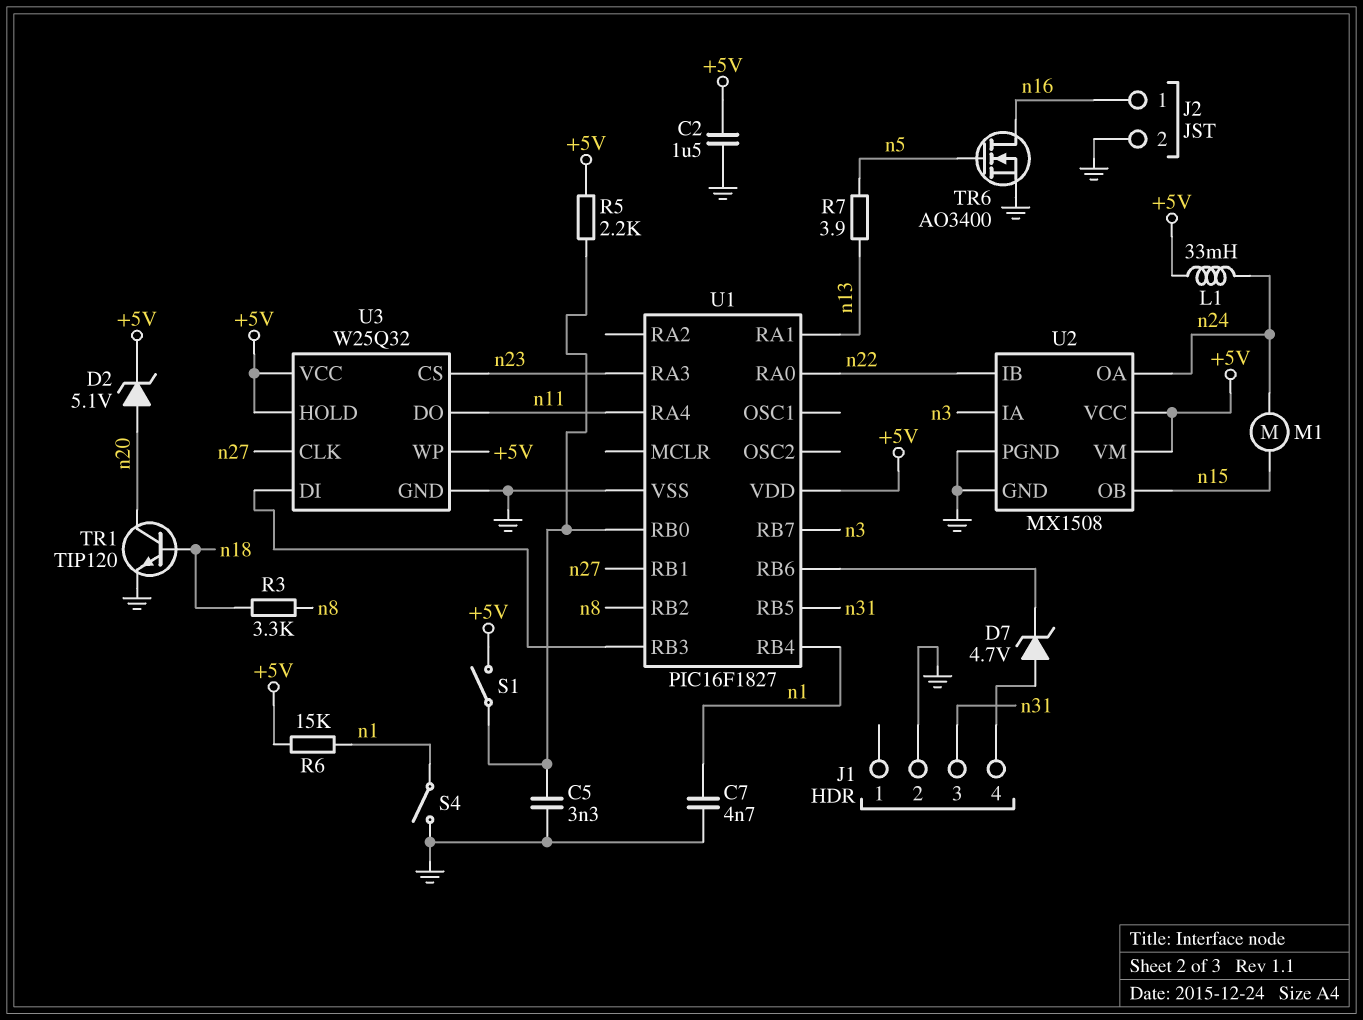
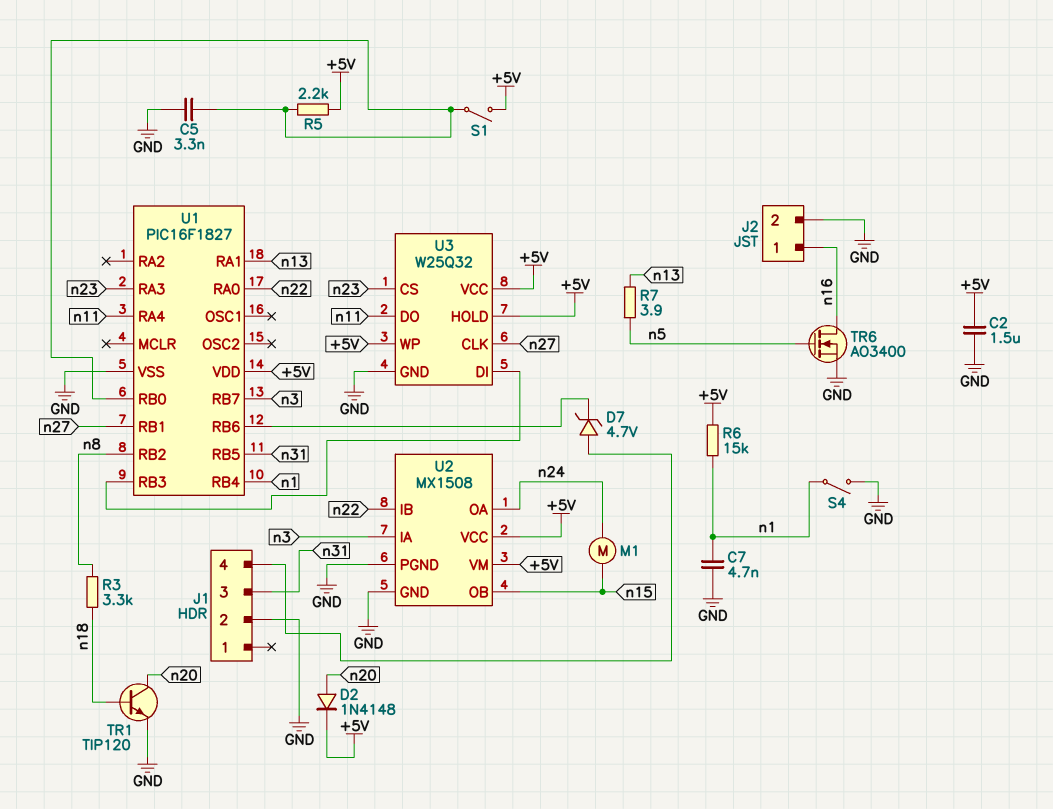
D2: zener 5.1V (A n20, K +5V) -> diode 1N4148 (A n20, K +5V)
L1: 33mH (+5V, n24) -> none

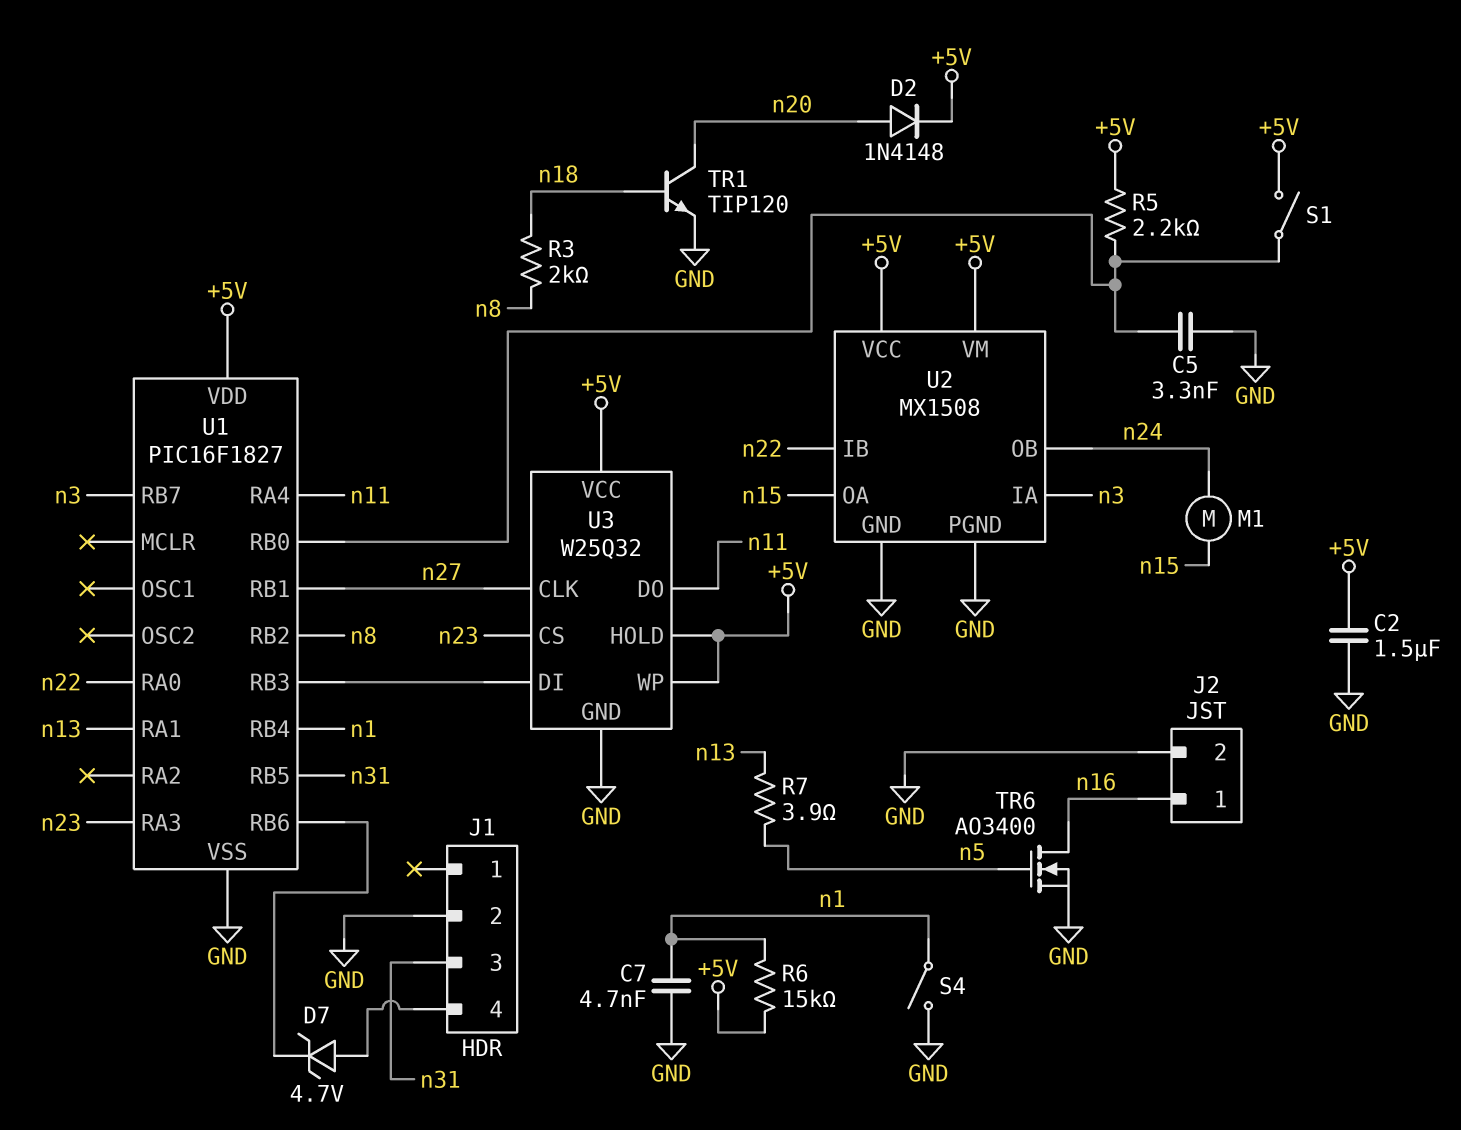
R3: 3.3k (n8, n18) -> 2k (n8, n18)
U2 pin OA: n24 -> n15
U2 pin OB: n15 -> n24

